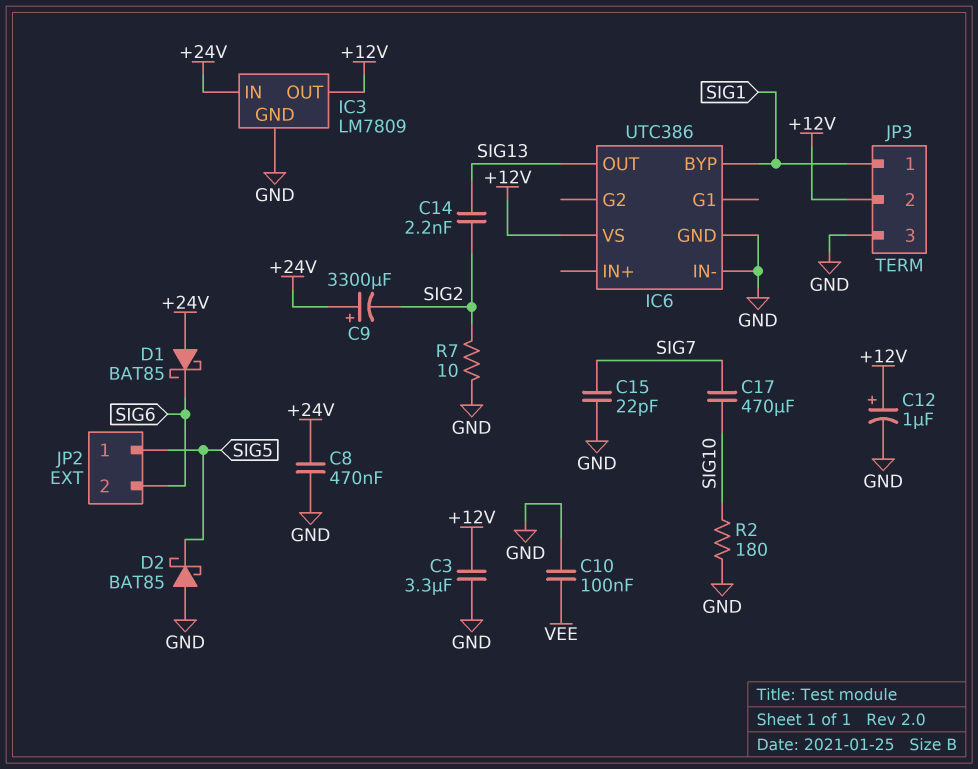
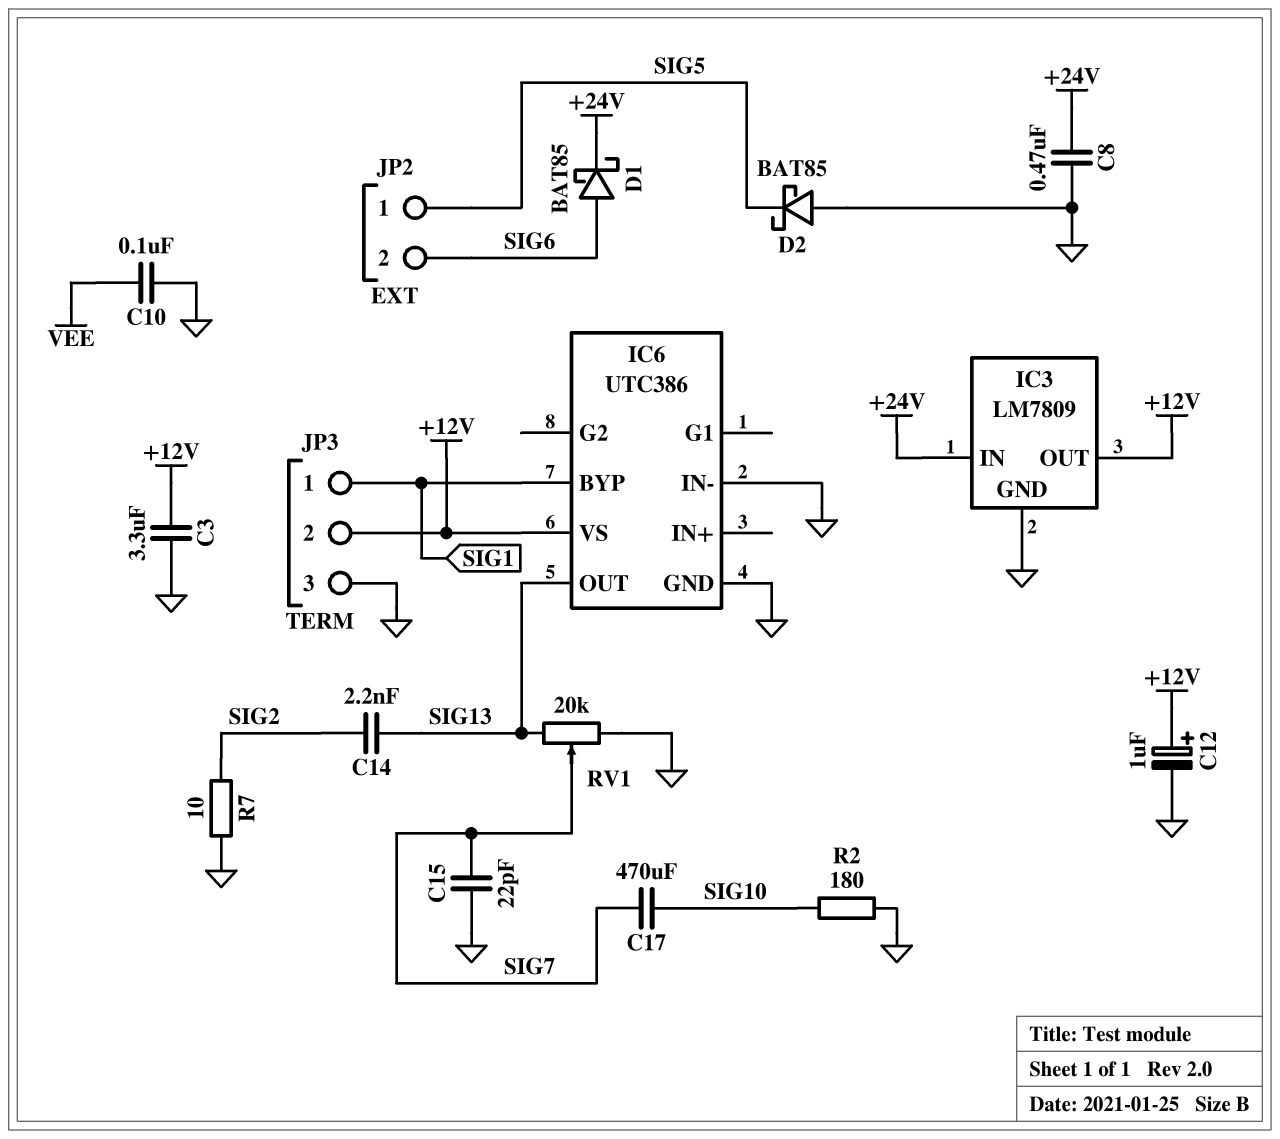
C9: 3300uF (plus +24V, minus SIG2) -> none
D1: schottky BAT85 (A +24V, K SIG6) -> schottky BAT85 (A SIG6, K +24V)
RV1: none -> 20k (GND, SIG13, wiper SIG7)

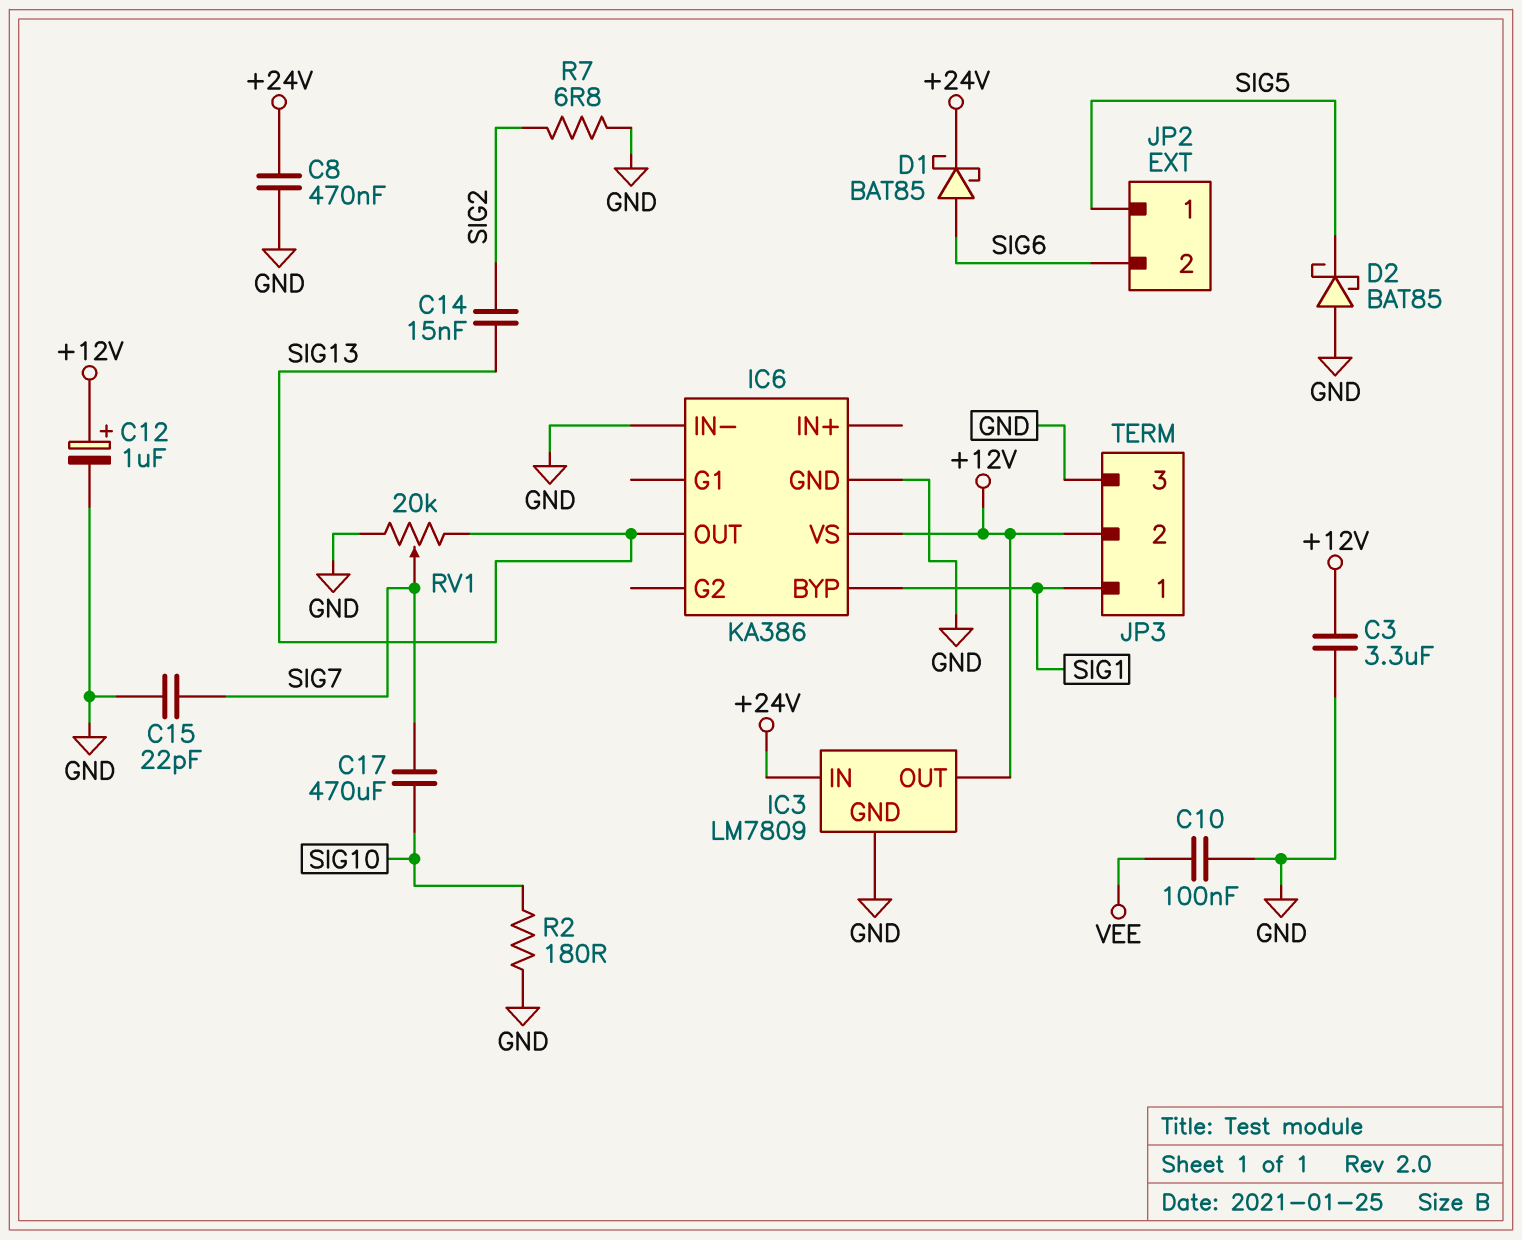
C14: 2.2nF (SIG2, SIG13) -> 15nF (SIG2, SIG13)
IC6: UTC386 -> KA386
R7: 10 (GND, SIG2) -> 6.8 (GND, SIG2)

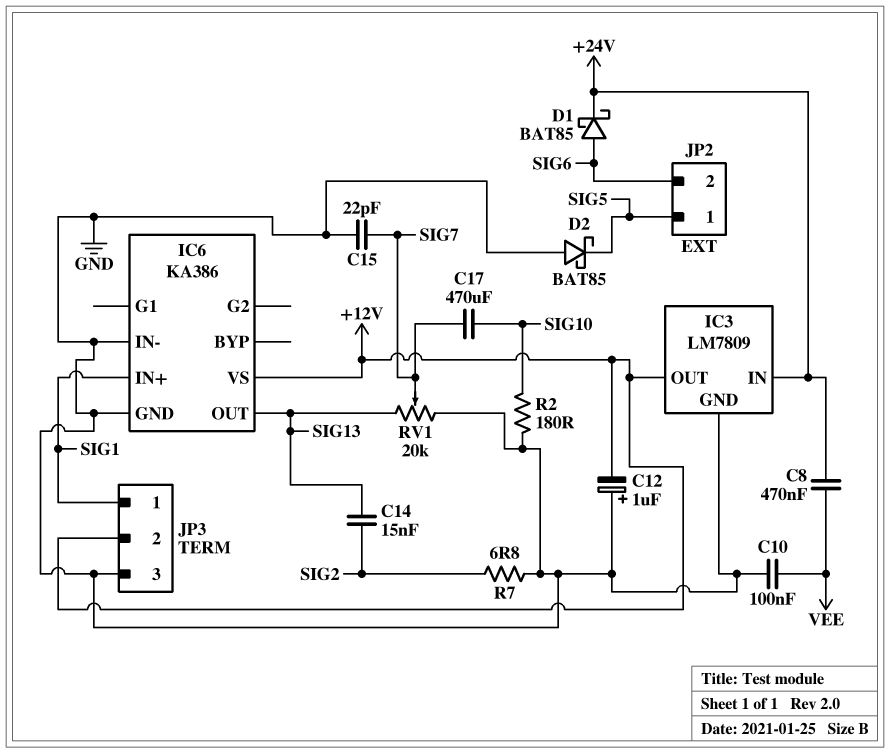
C3: 3.3uF (+12V, GND) -> none
C8: 470nF (+24V, GND) -> 470nF (+24V, VEE)
C12: 1uF (plus +12V, minus GND) -> 1uF (plus GND, minus +12V)
IC6 pin BYP: SIG1 -> none
IC6 pin IN+: none -> SIG1

